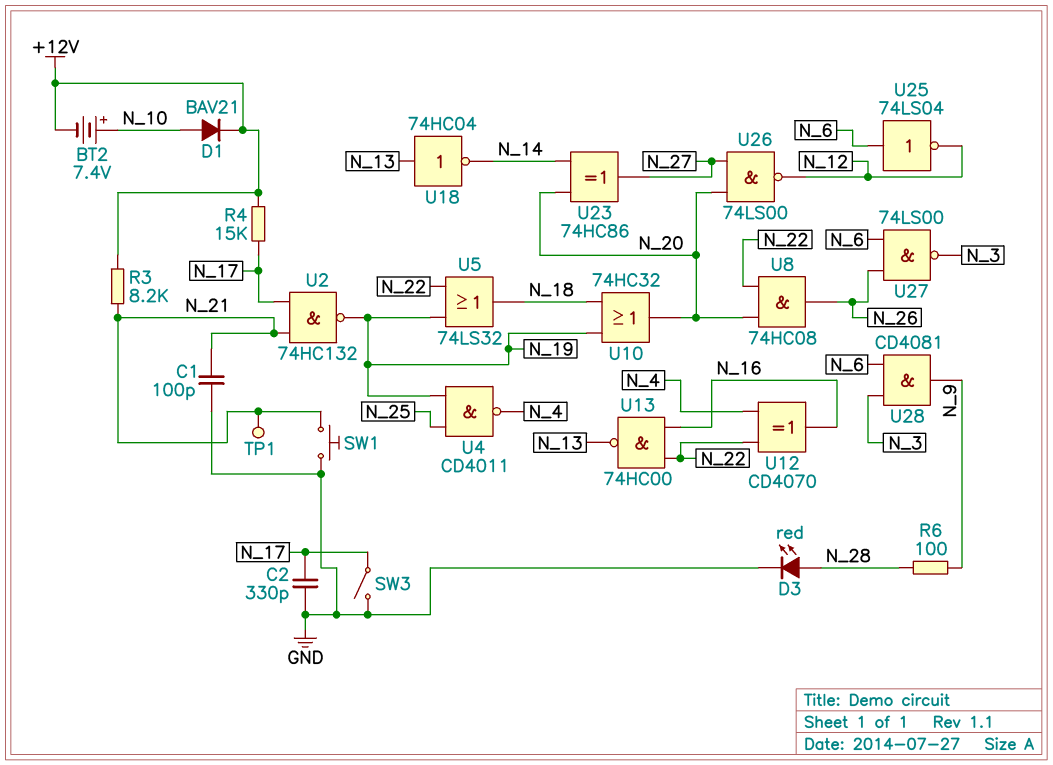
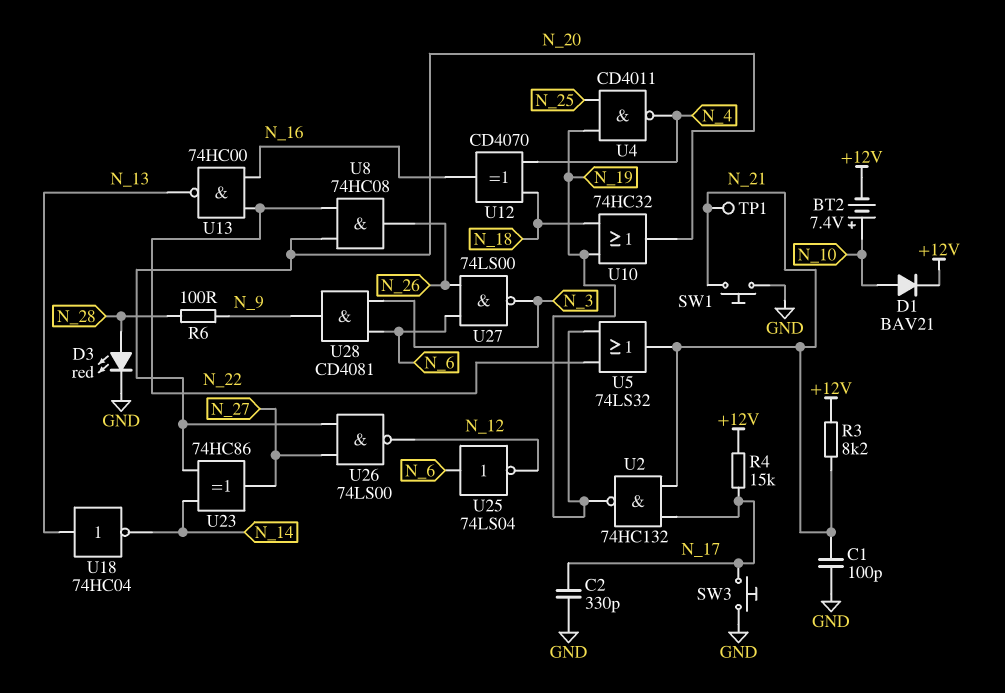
SW3: switch (GND, N_17) -> button (GND, N_17)
U5: OR 74LS32 (in N_19, in N_22, out N_18) -> OR 74LS32 (in N_19, in N_22, out N_21)
U12: XOR CD4070 (in N_4, in N_22, out N_16) -> XOR CD4070 (in N_4, in N_18, out N_16)

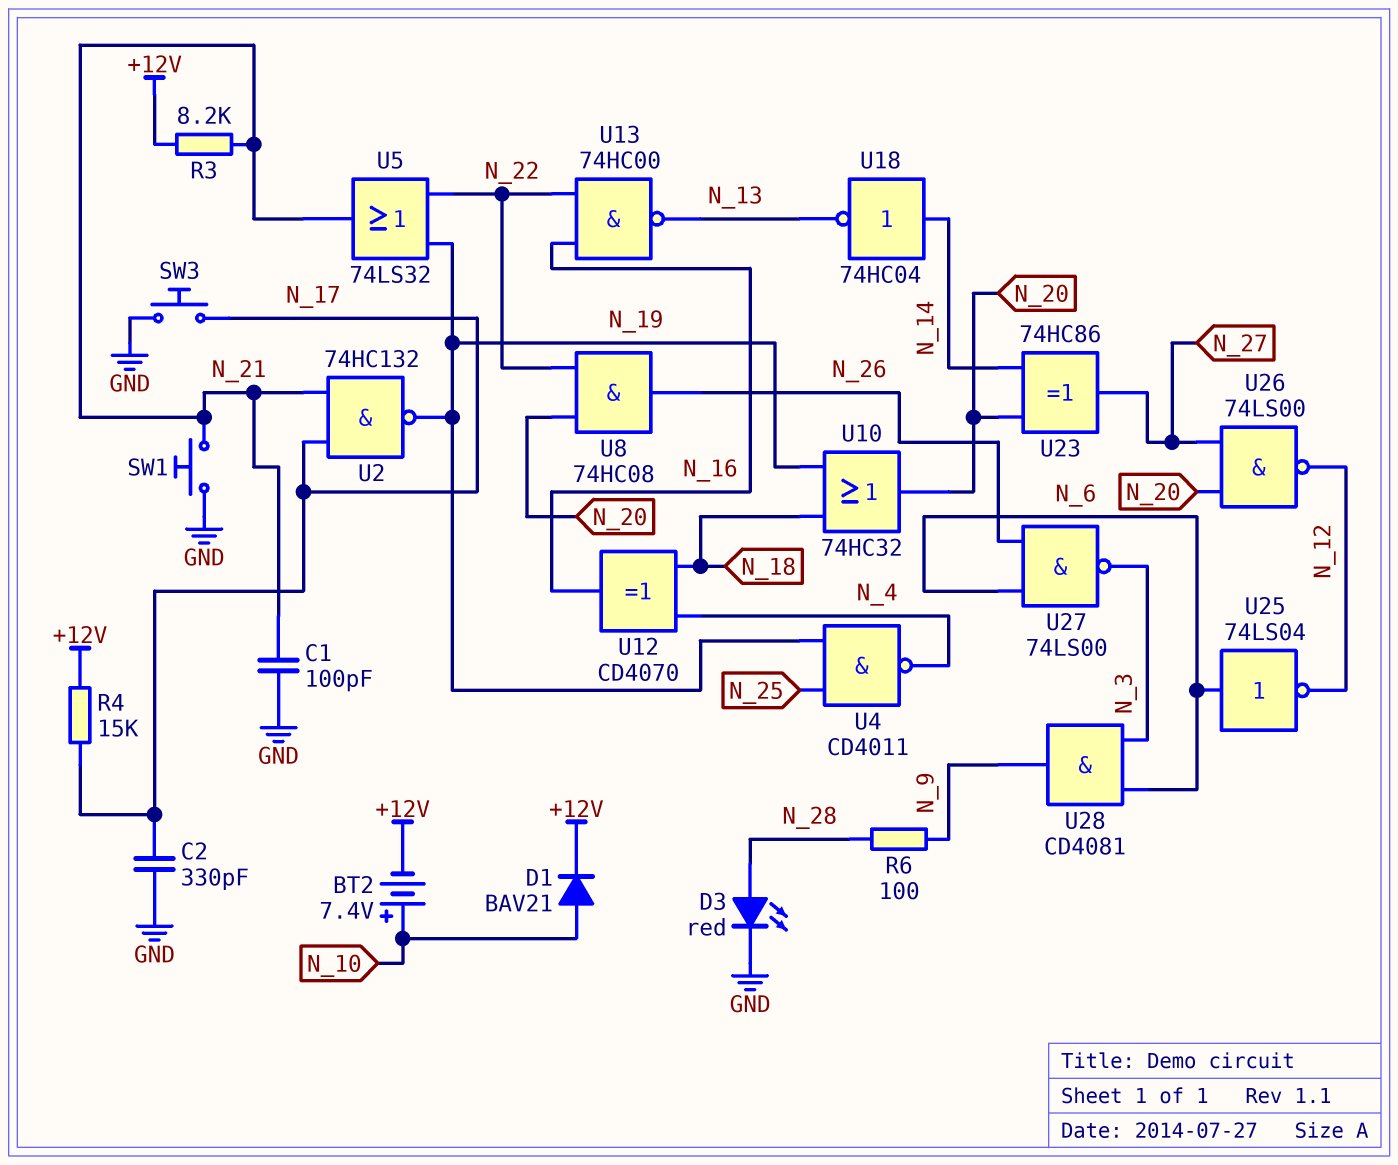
TP1: test point (N_21) -> none
U18: NOT 74HC04 (in N_13, out N_14) -> NOT 74HC04 (in N_14, out N_13)

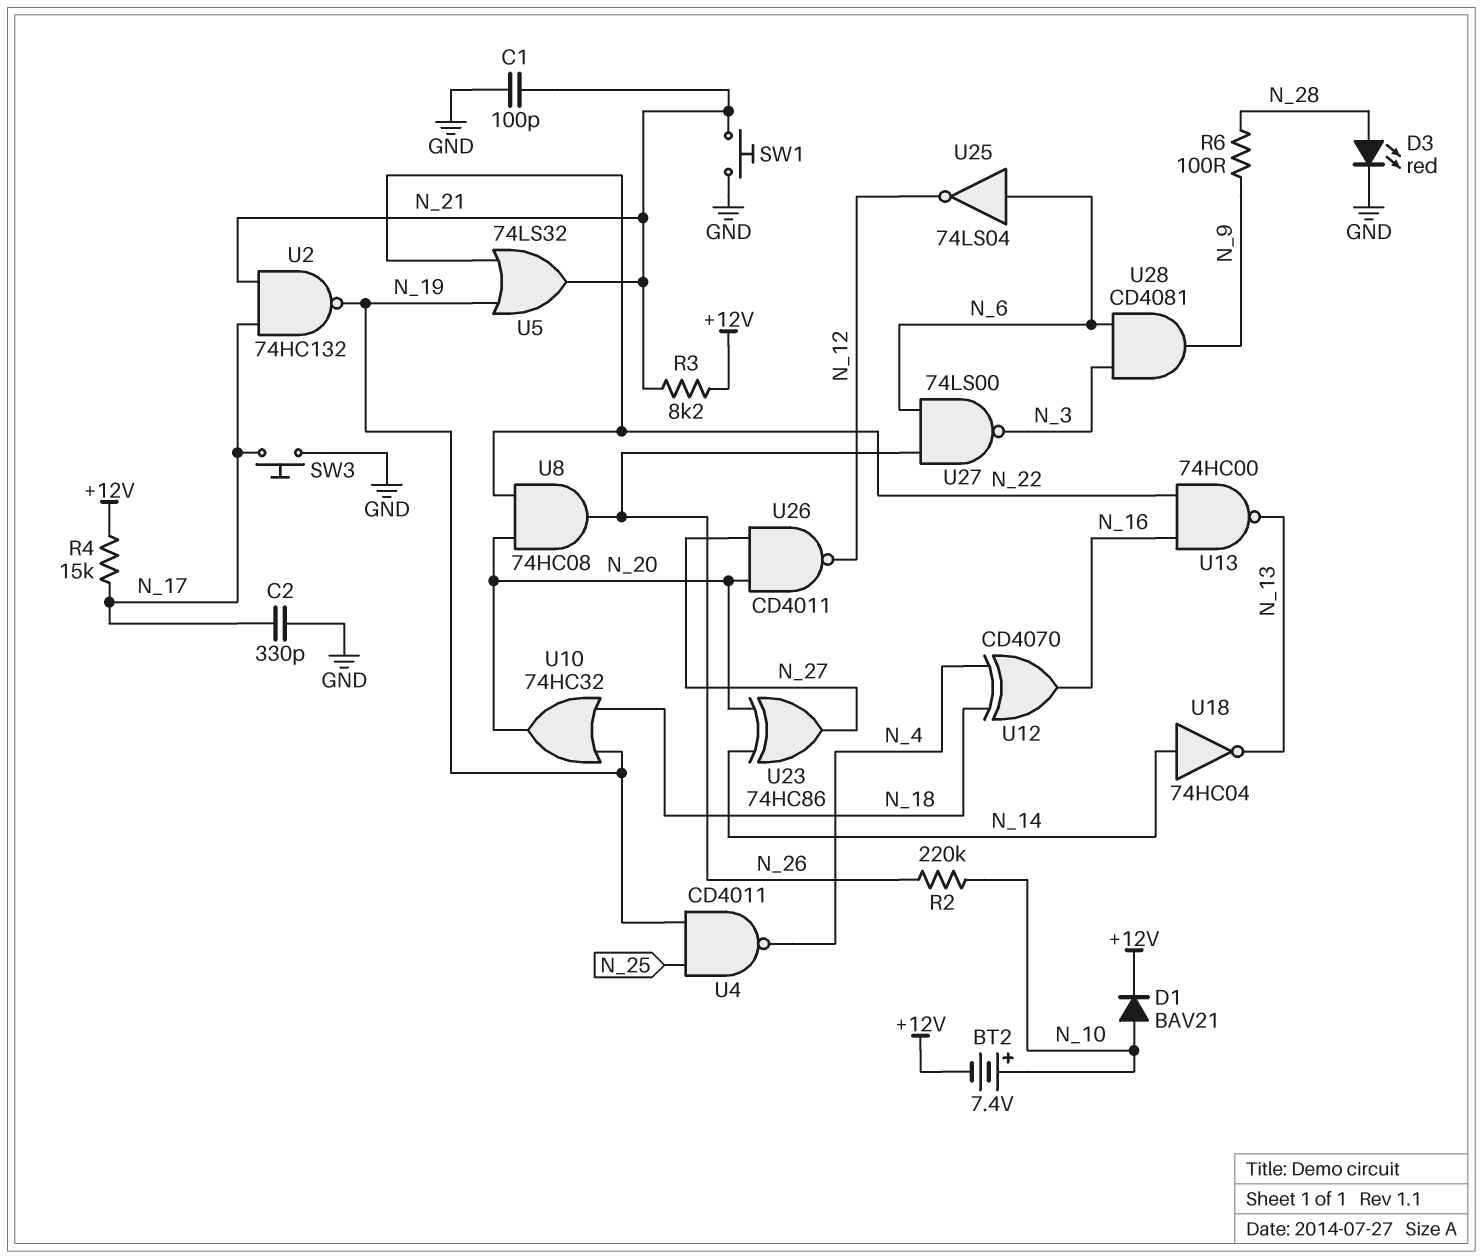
R2: none -> 220k (N_10, N_26)
U26: NAND 74LS00 (in N_20, in N_27, out N_12) -> NAND CD4011 (in N_20, in N_27, out N_12)

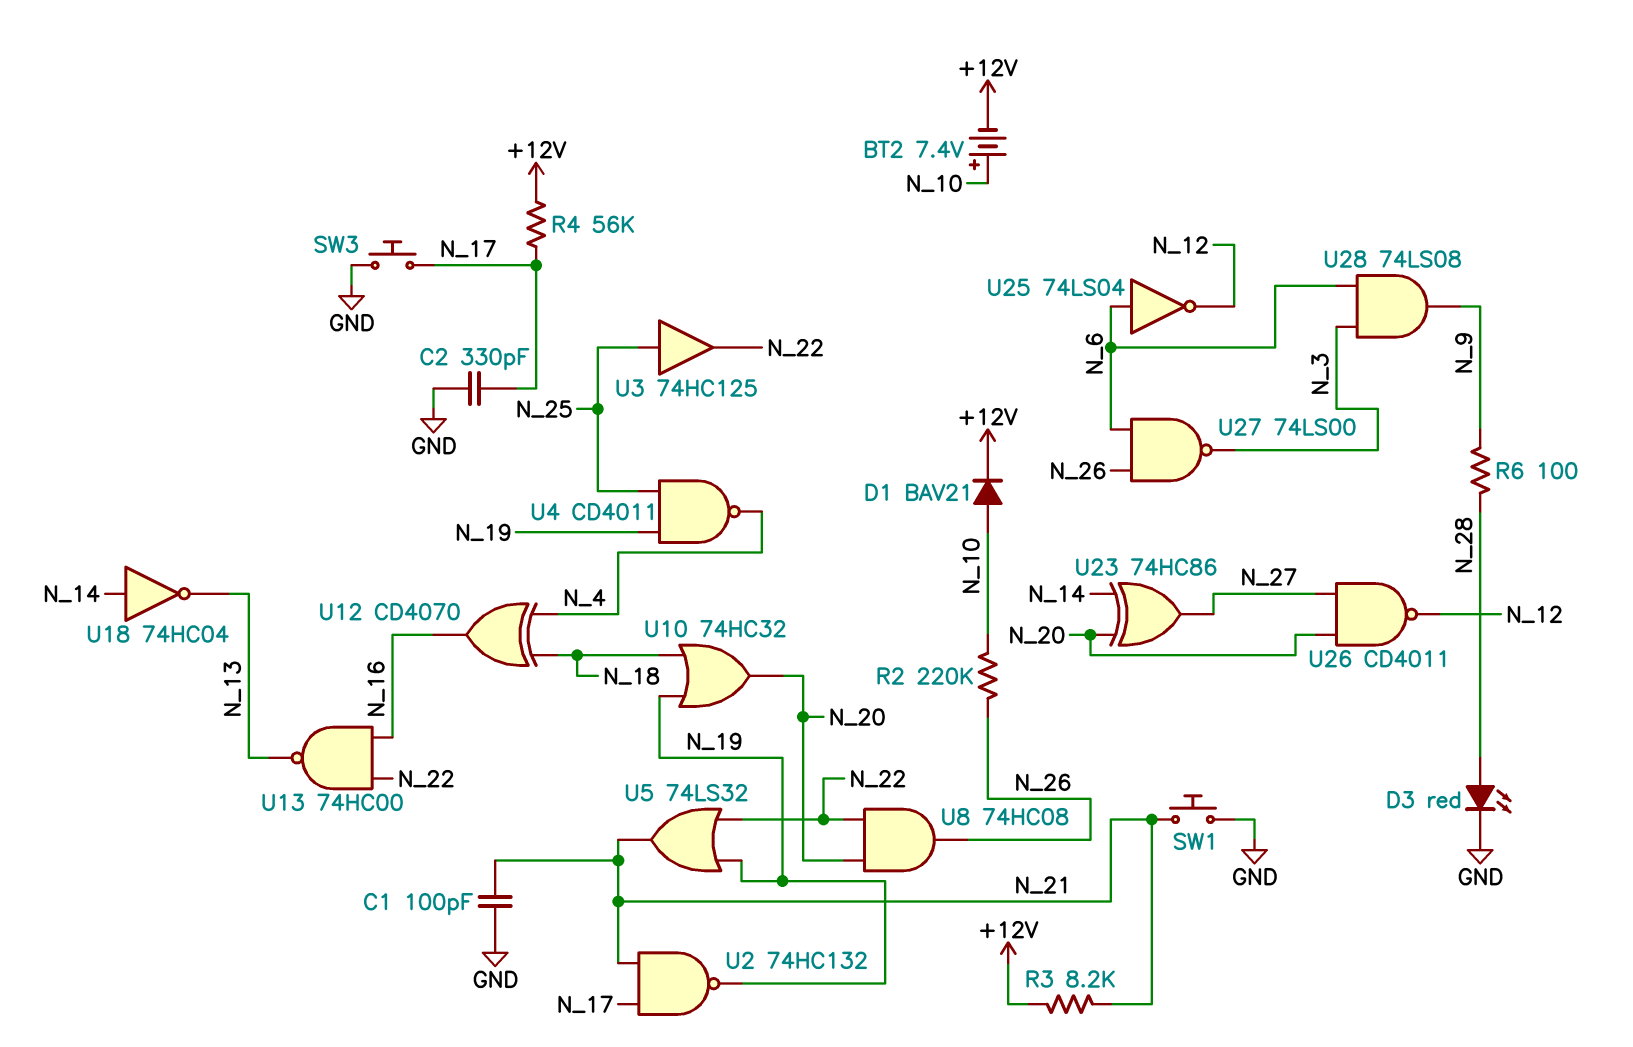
R4: 15k (+12V, N_17) -> 56k (+12V, N_17)
U3: none -> buffer 74HC125 (in N_25, out N_22)
U28: AND CD4081 (in N_3, in N_6, out N_9) -> AND 74LS08 (in N_3, in N_6, out N_9)

